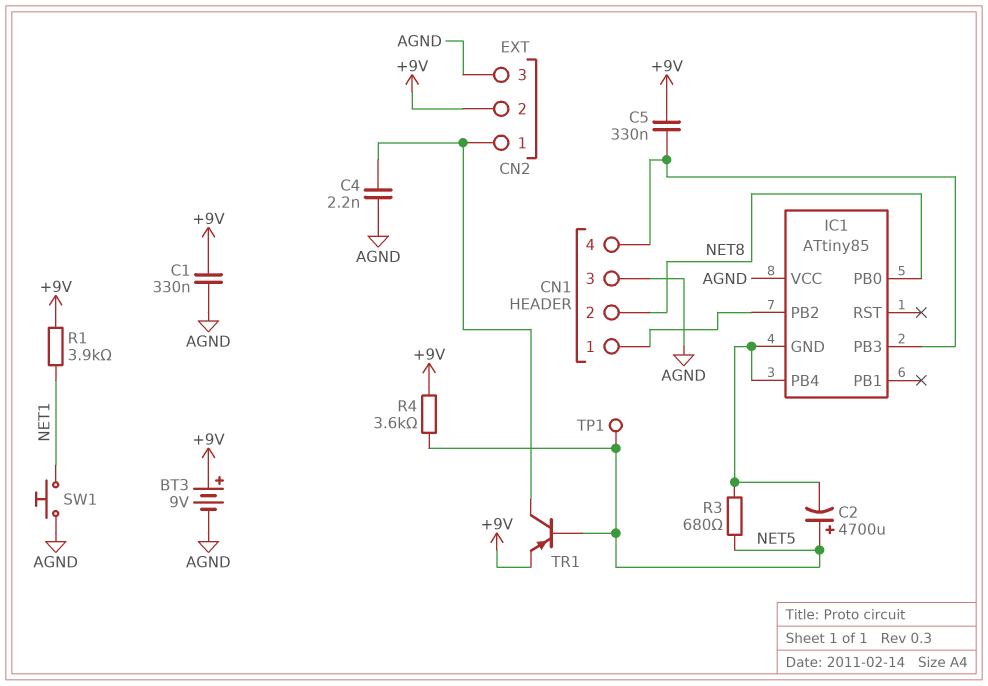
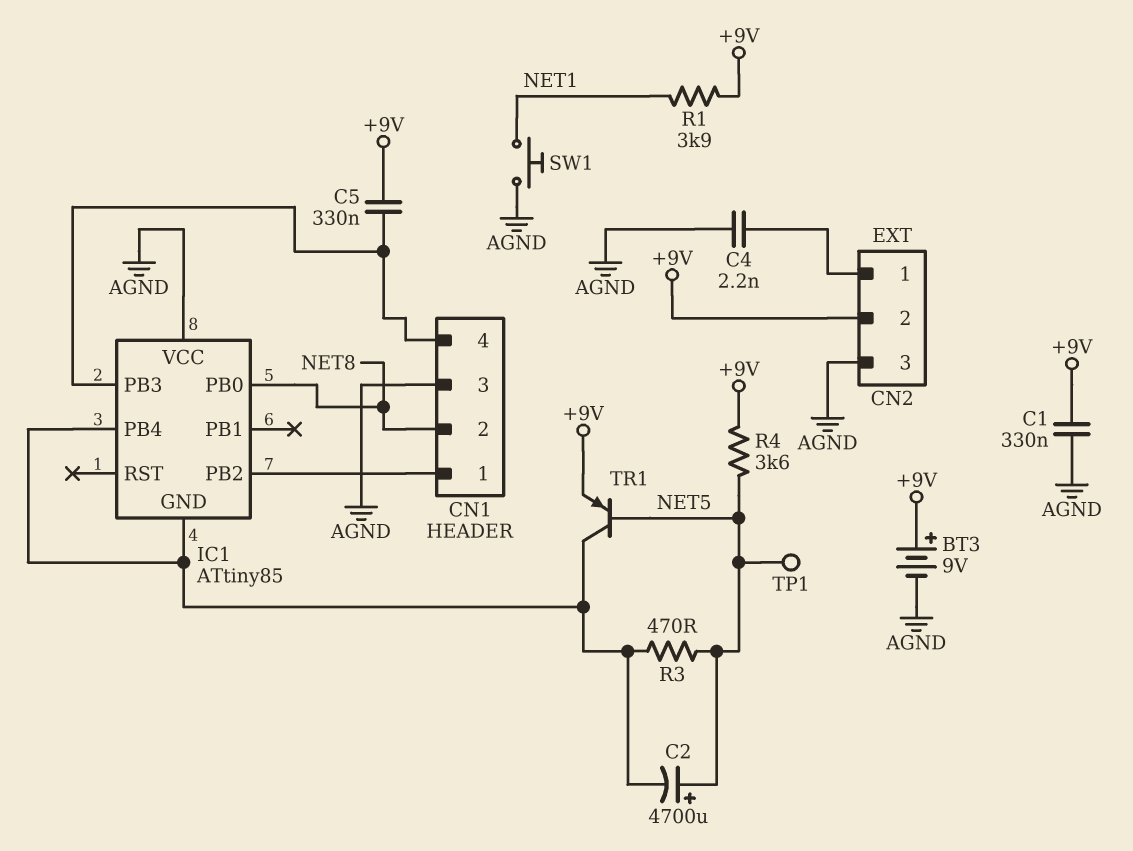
R3: 680 (IC1/GND, NET5) -> 470 (IC1/GND, NET5)
TR1: PNP (B NET5, C CN2/1, E +9V) -> PNP (B NET5, C IC1/GND, E +9V)

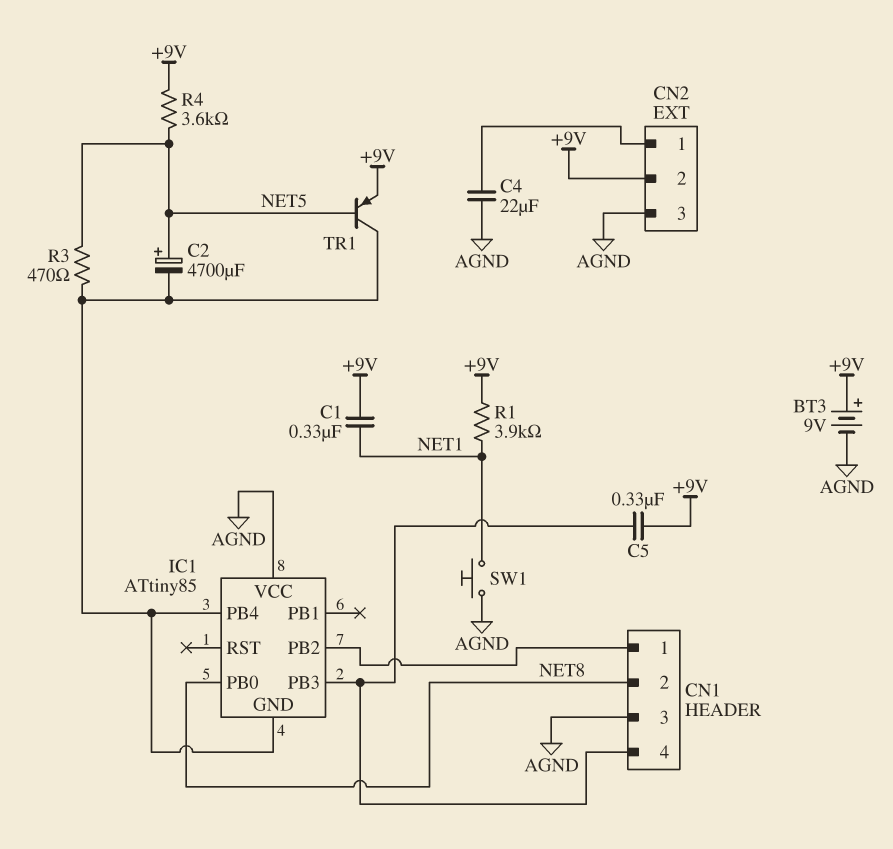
C1: 330nF (+9V, AGND) -> 330nF (+9V, NET1)
C4: 2.2nF (AGND, CN2/1) -> 22uF (AGND, CN2/1)
TP1: test point (NET5) -> none

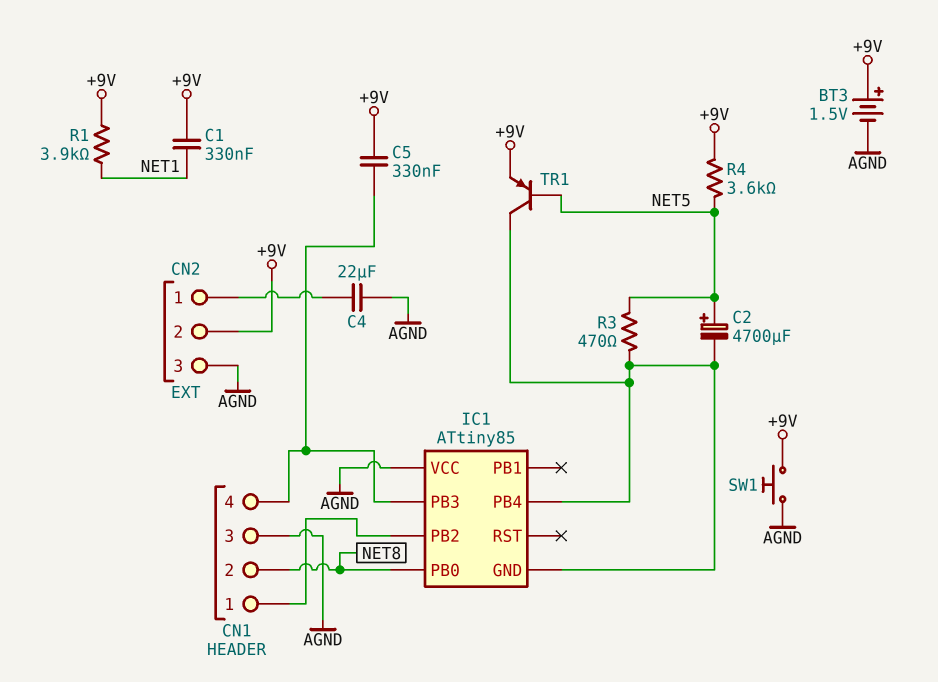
BT3: 9V (plus +9V, minus AGND) -> 1.5V (plus +9V, minus AGND)
SW1: button (AGND, NET1) -> button (+9V, AGND)

